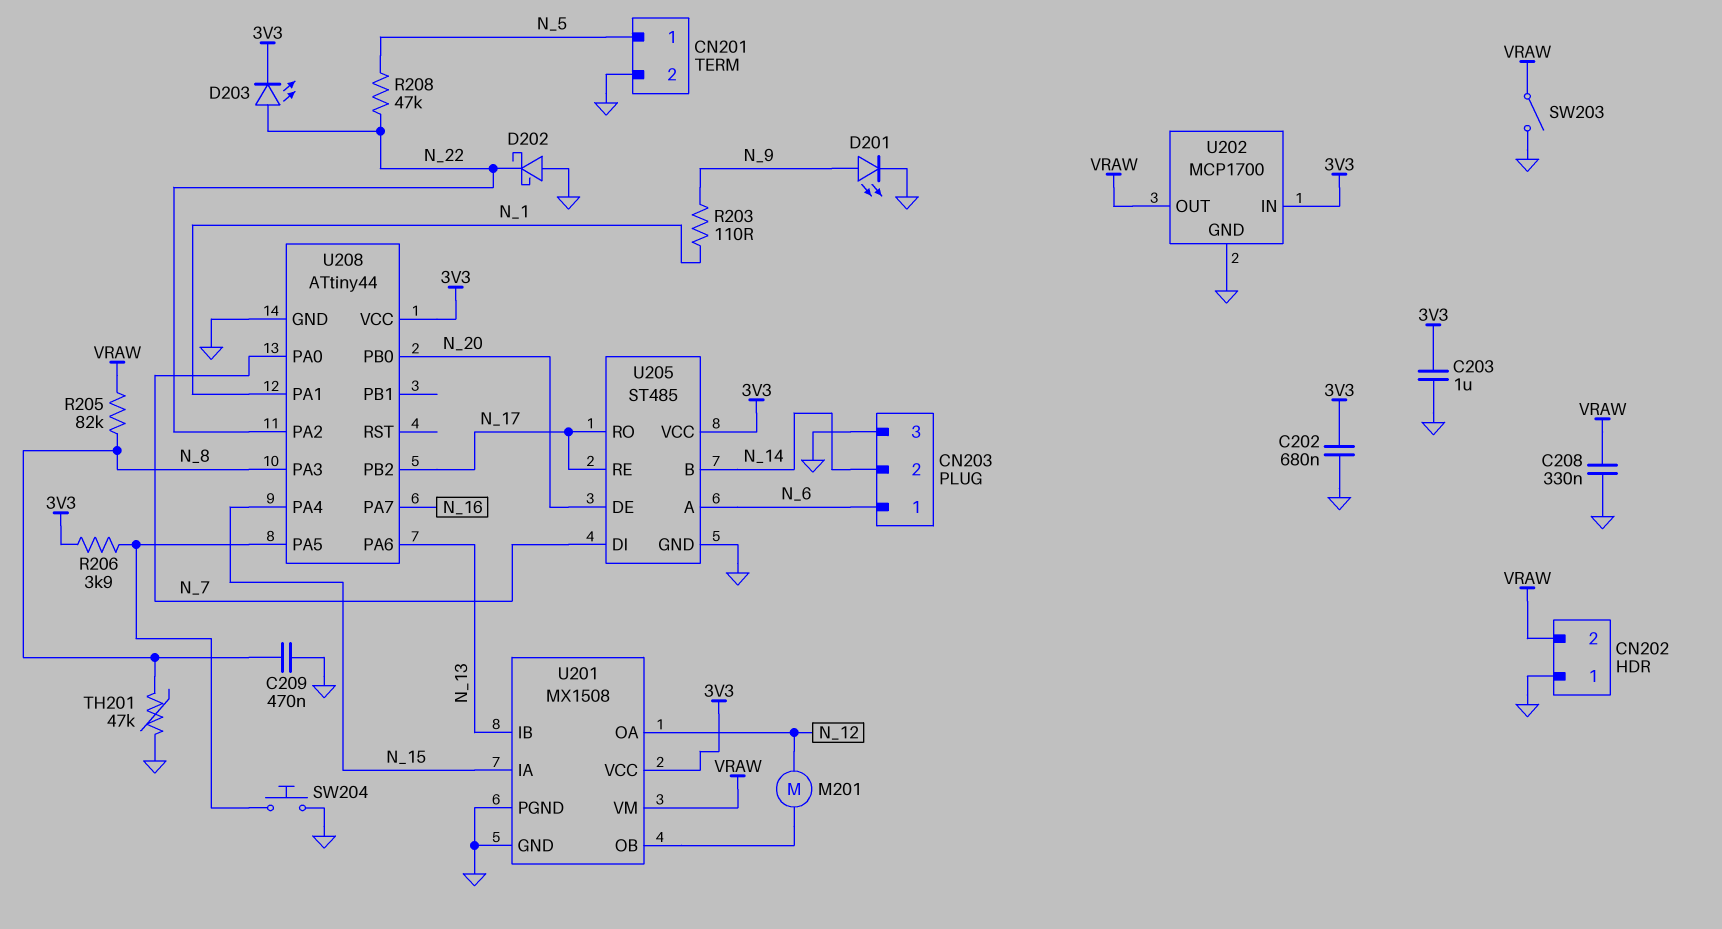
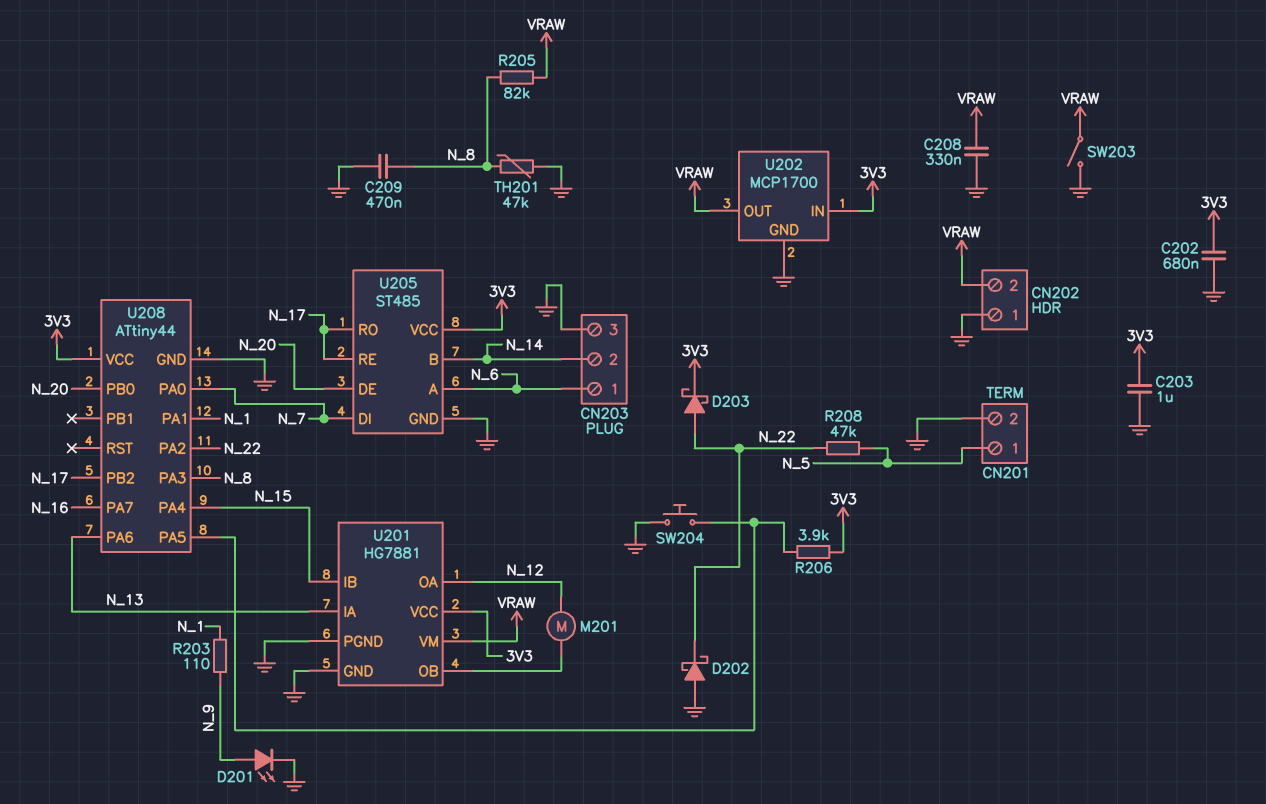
D203: LED (A N_22, K 3V3) -> schottky (A N_22, K 3V3)
U201: MX1508 -> HG7881
U201 pin IA: N_15 -> N_13
U201 pin IB: N_13 -> N_15

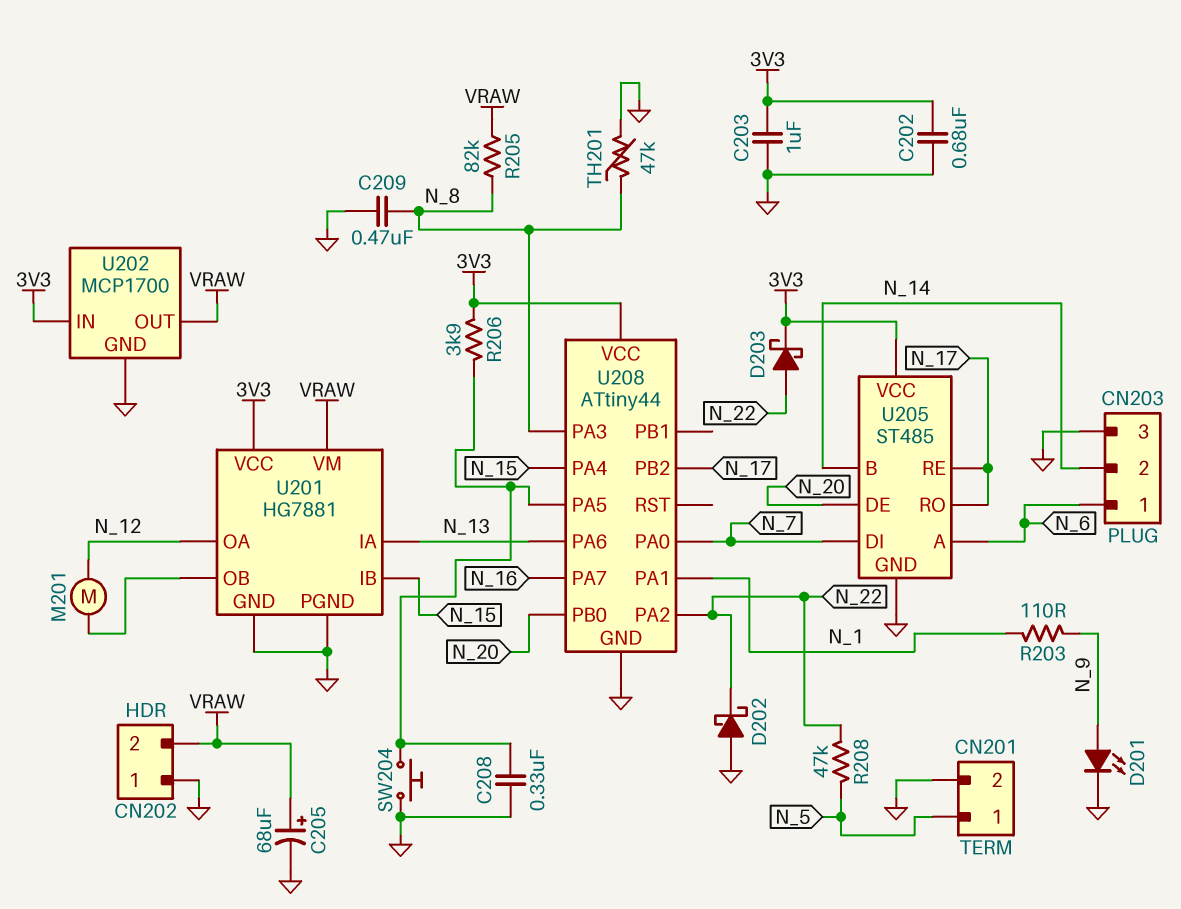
C205: none -> 68uF (plus VRAW, minus GND)
C208: 330nF (GND, VRAW) -> 330nF (GND, U208/PA5)
SW203: switch (GND, VRAW) -> none

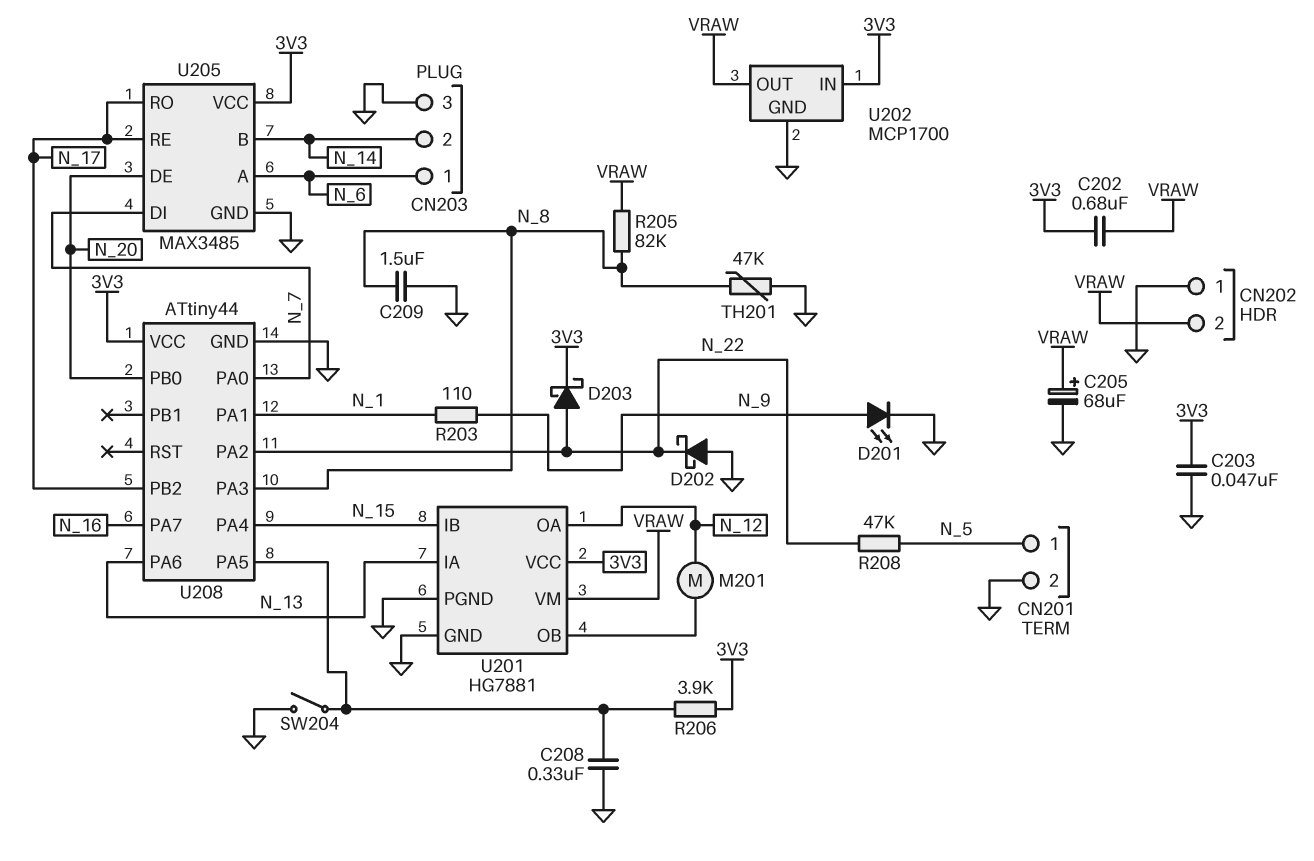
C202: 680nF (3V3, GND) -> 680nF (3V3, VRAW)
C203: 1uF (3V3, GND) -> 47nF (3V3, GND)
C209: 470nF (GND, N_8) -> 1.5uF (GND, N_8)
SW204: button (GND, U208/PA5) -> switch (GND, U208/PA5)
U205: ST485 -> MAX3485

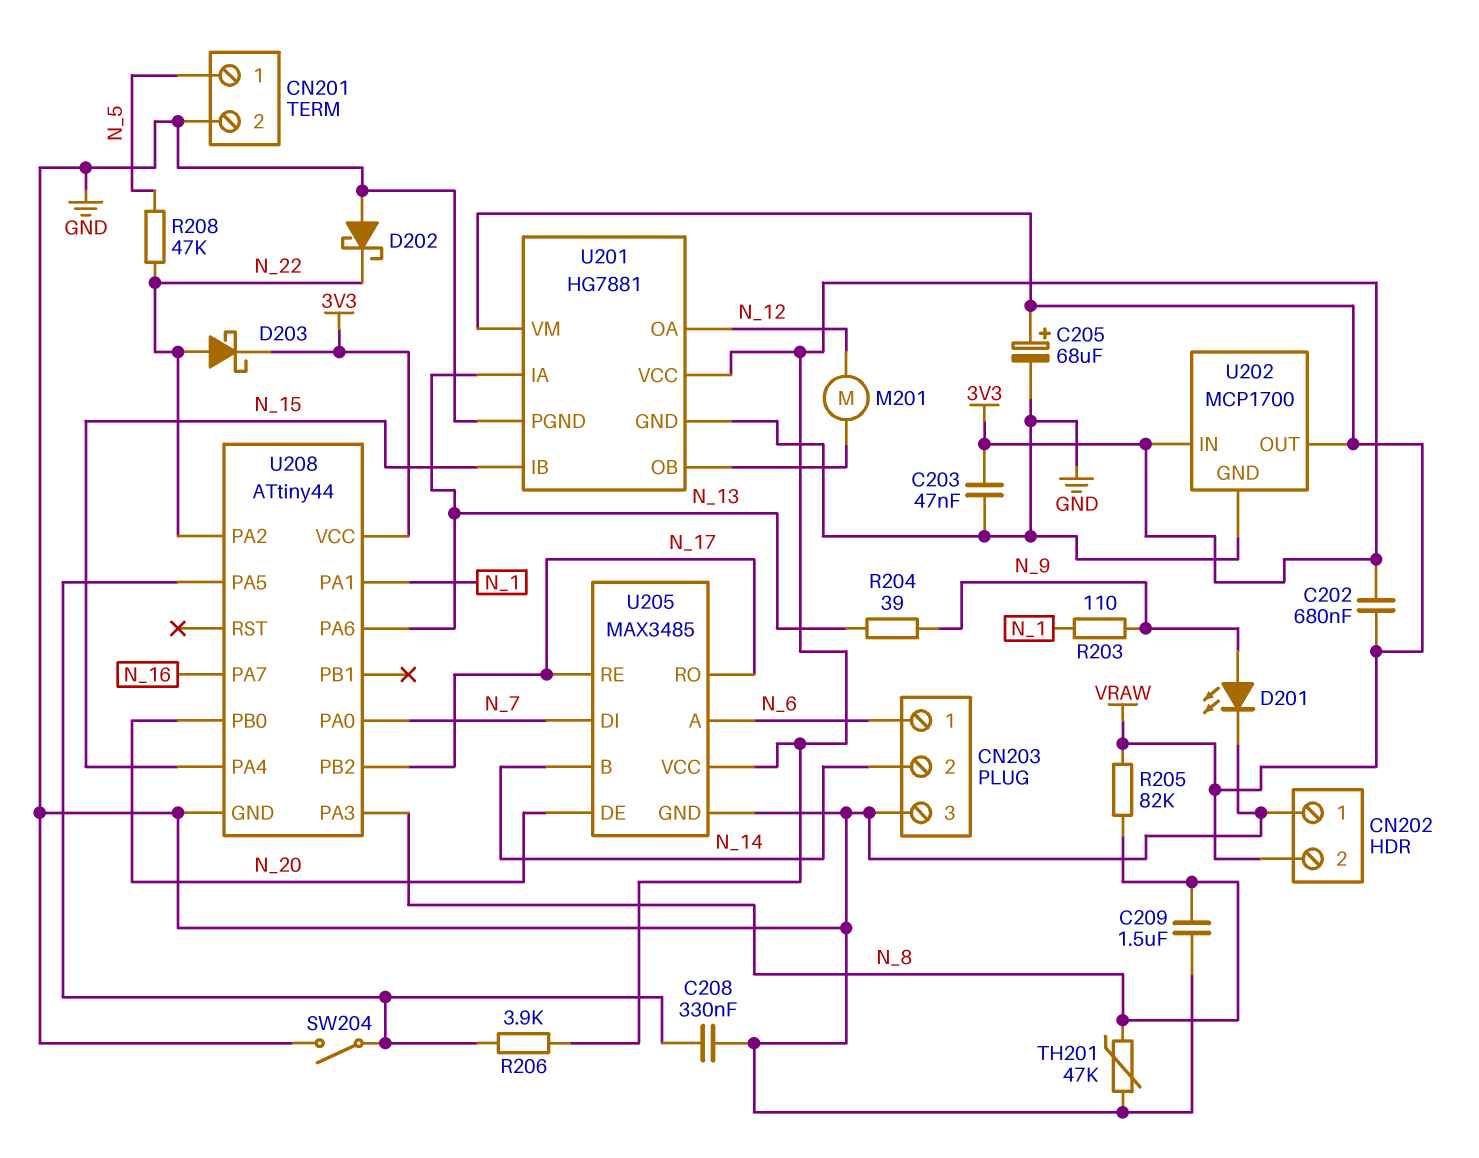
R204: none -> 39 (N_9, N_13)

